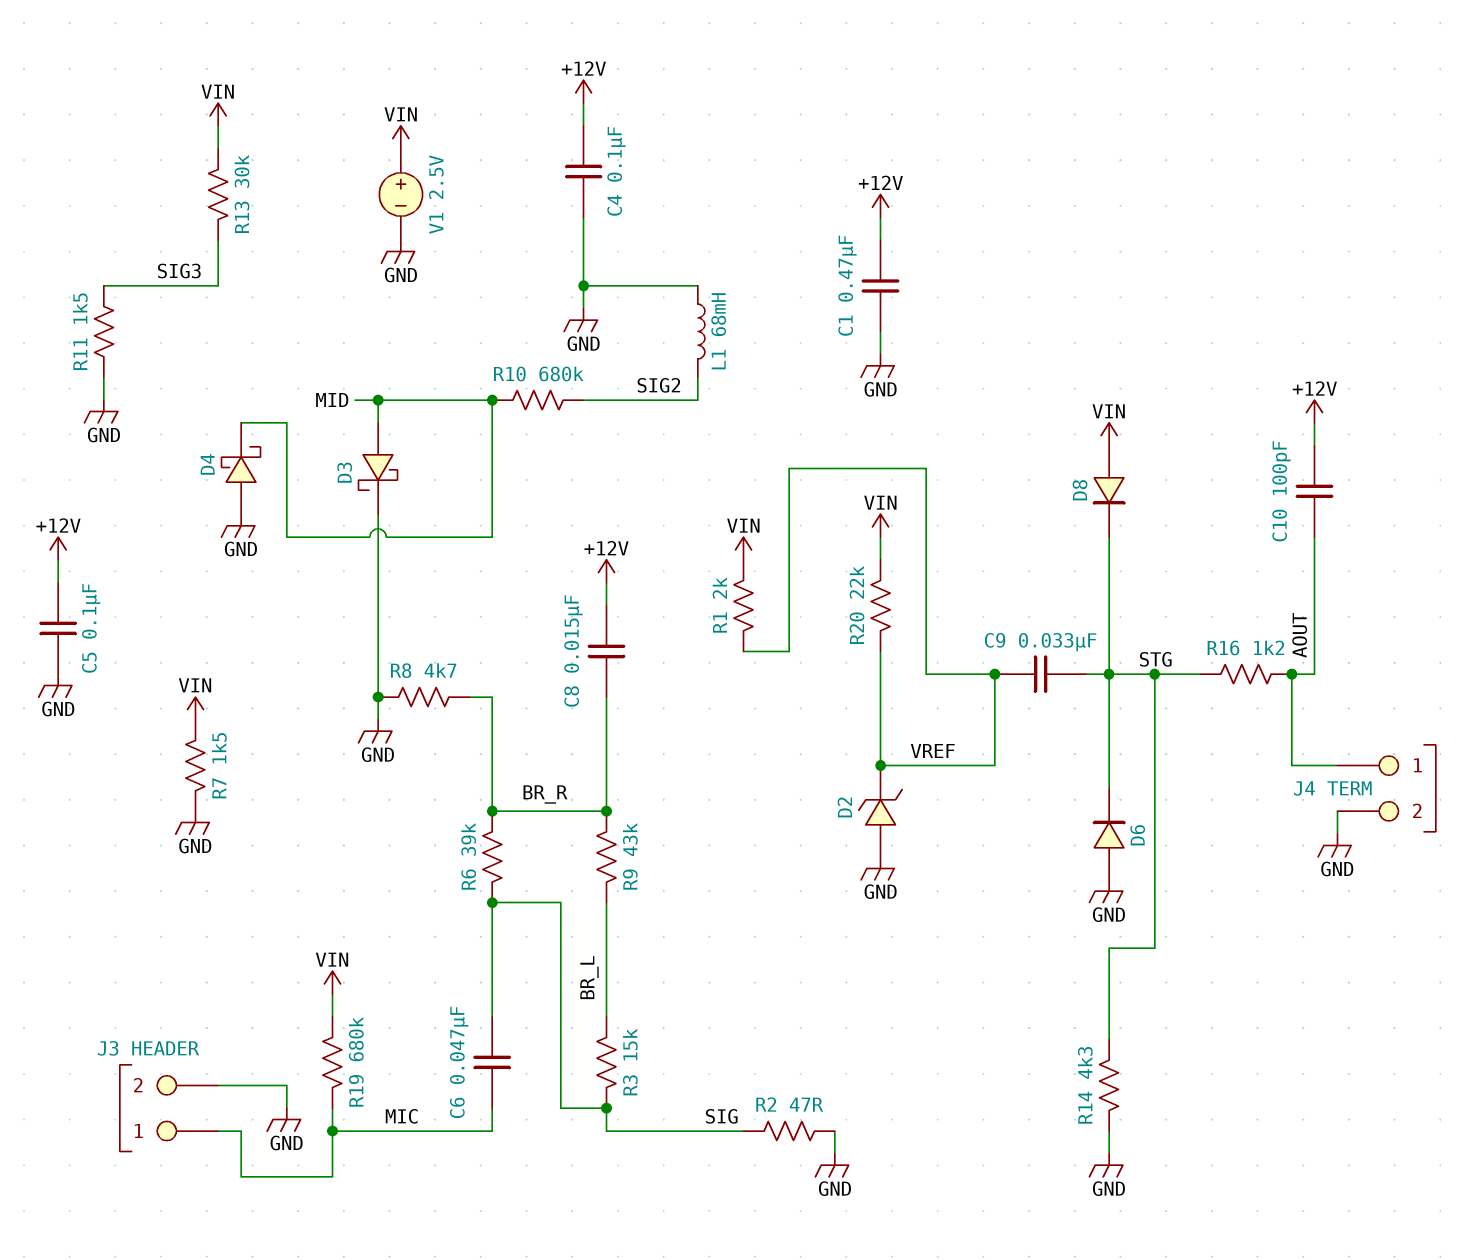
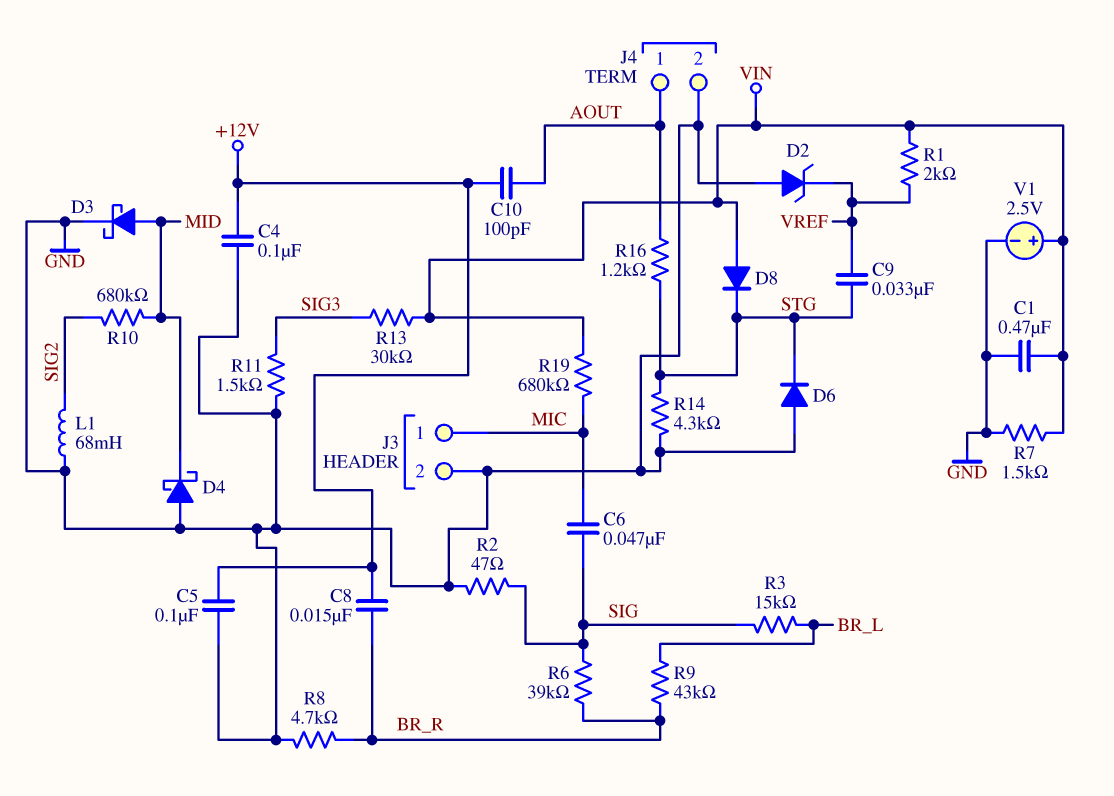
C1: 470nF (+12V, GND) -> 470nF (GND, VIN)
R20: 22k (VIN, VREF) -> none

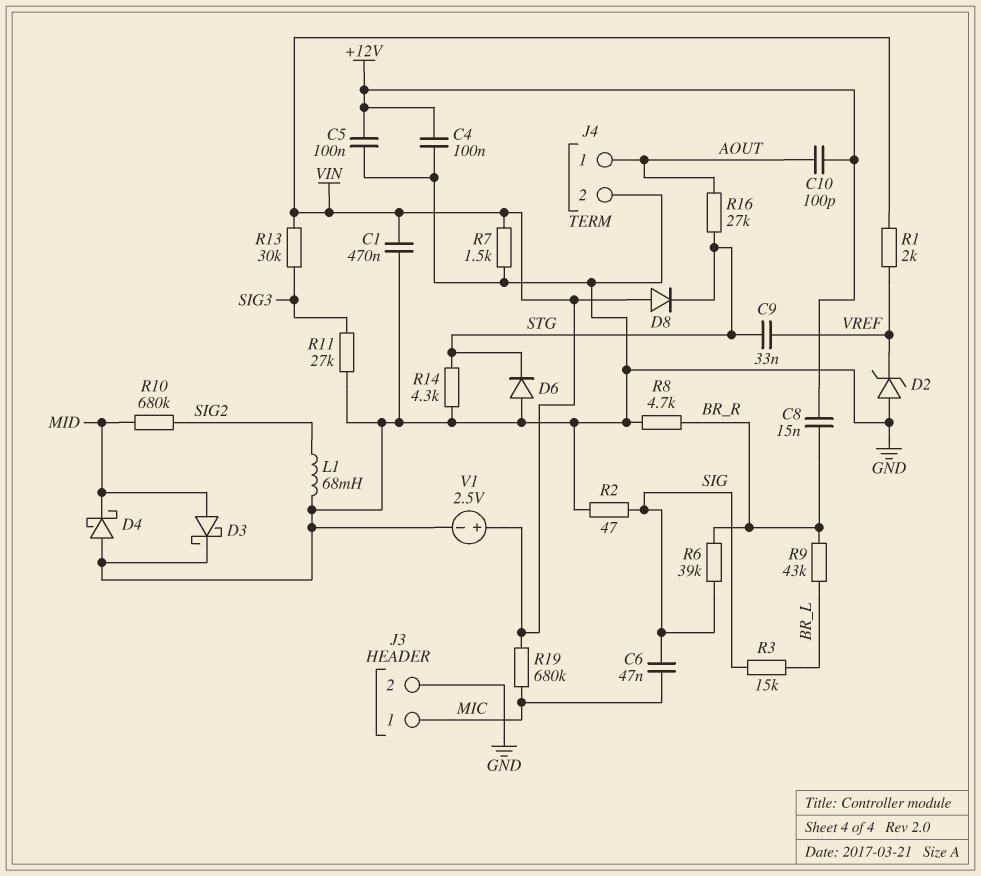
R11: 1.5k (GND, SIG3) -> 27k (GND, SIG3)
R16: 1.2k (AOUT, STG) -> 27k (AOUT, STG)

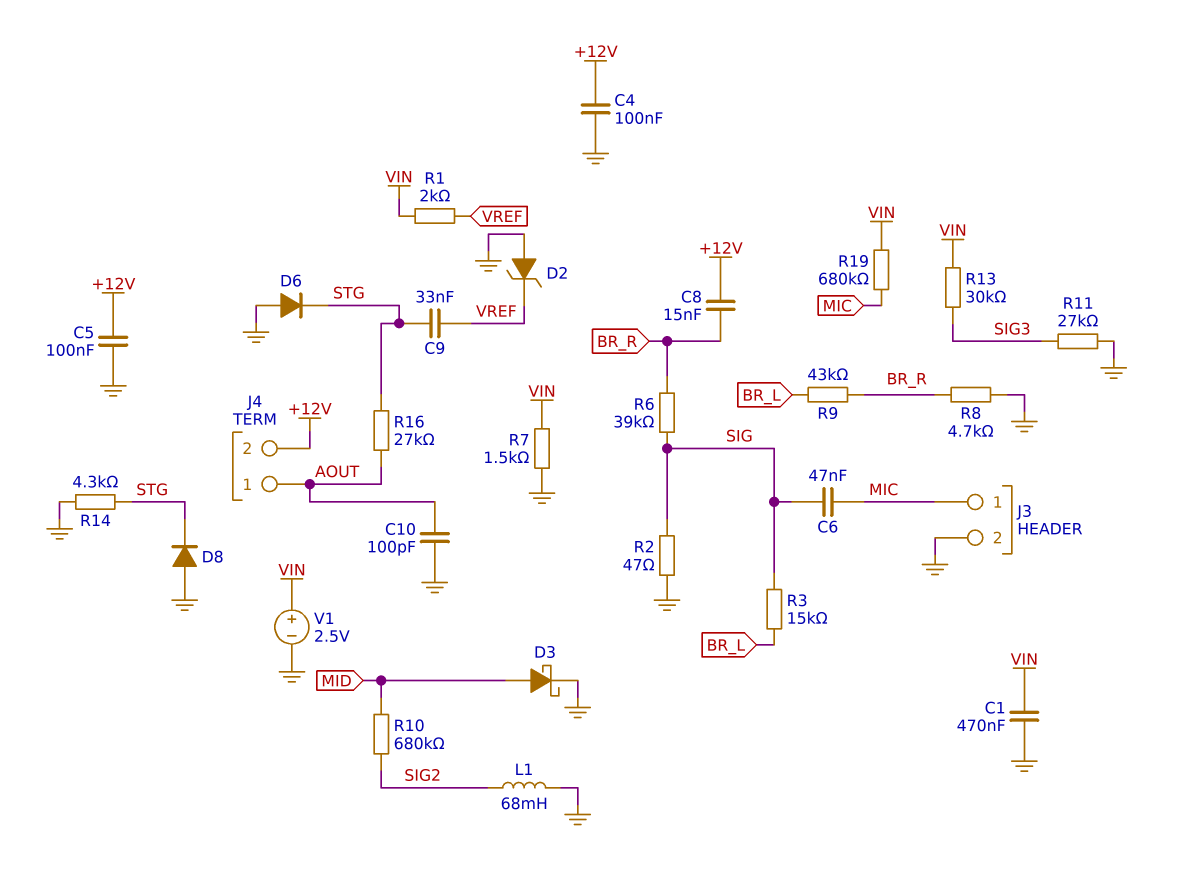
C10: 100pF (+12V, AOUT) -> 100pF (AOUT, GND)
D4: schottky (A GND, K MID) -> none
D8: diode (A VIN, K STG) -> diode (A GND, K STG)
J4 pin 2: GND -> +12V

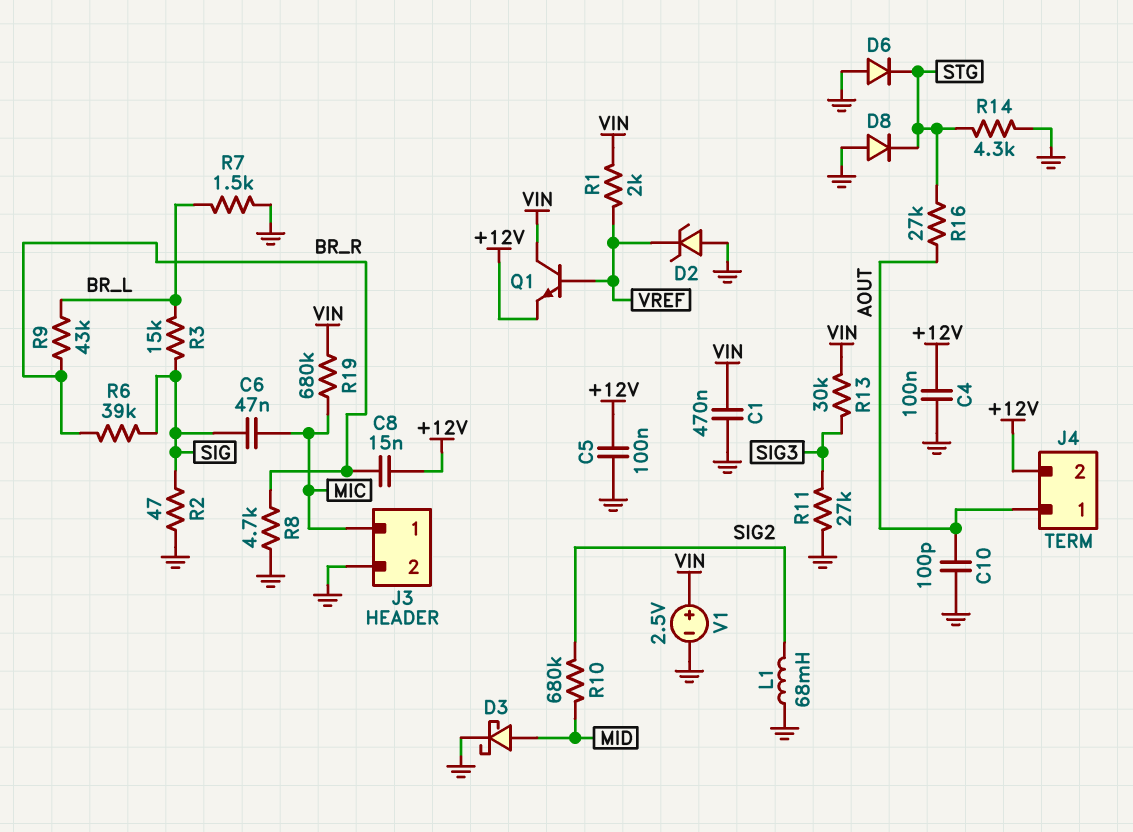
C9: 33nF (STG, VREF) -> none
Q1: none -> NPN (B VREF, C VIN, E +12V)
R7: 1.5k (GND, VIN) -> 1.5k (BR_L, GND)

